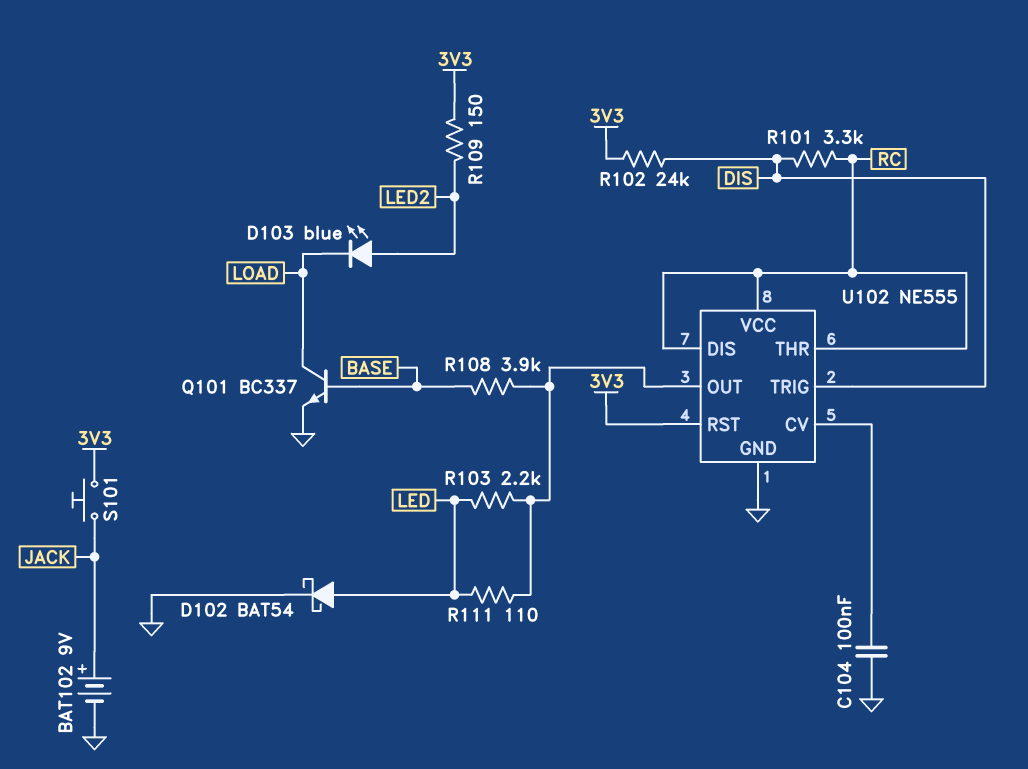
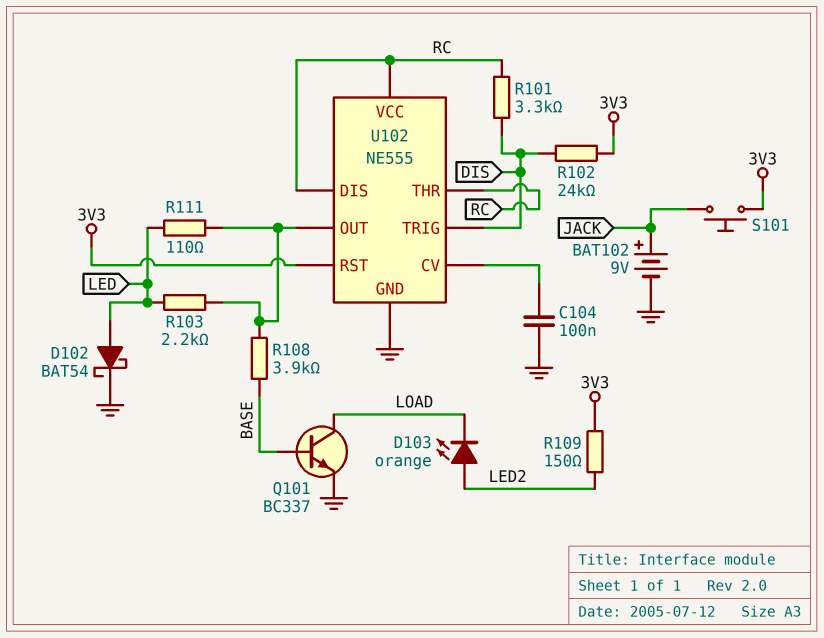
D103: LED blue (A LED2, K LOAD) -> LED orange (A LED2, K LOAD)

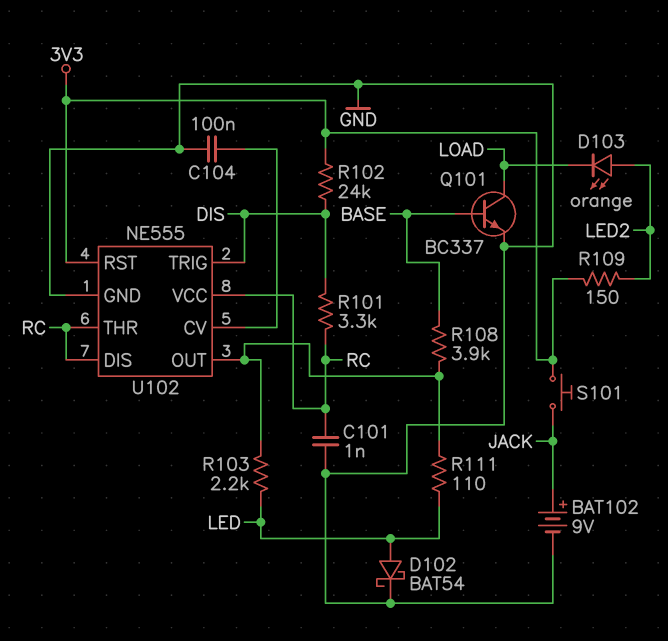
C101: none -> 1nF (GND, RC)

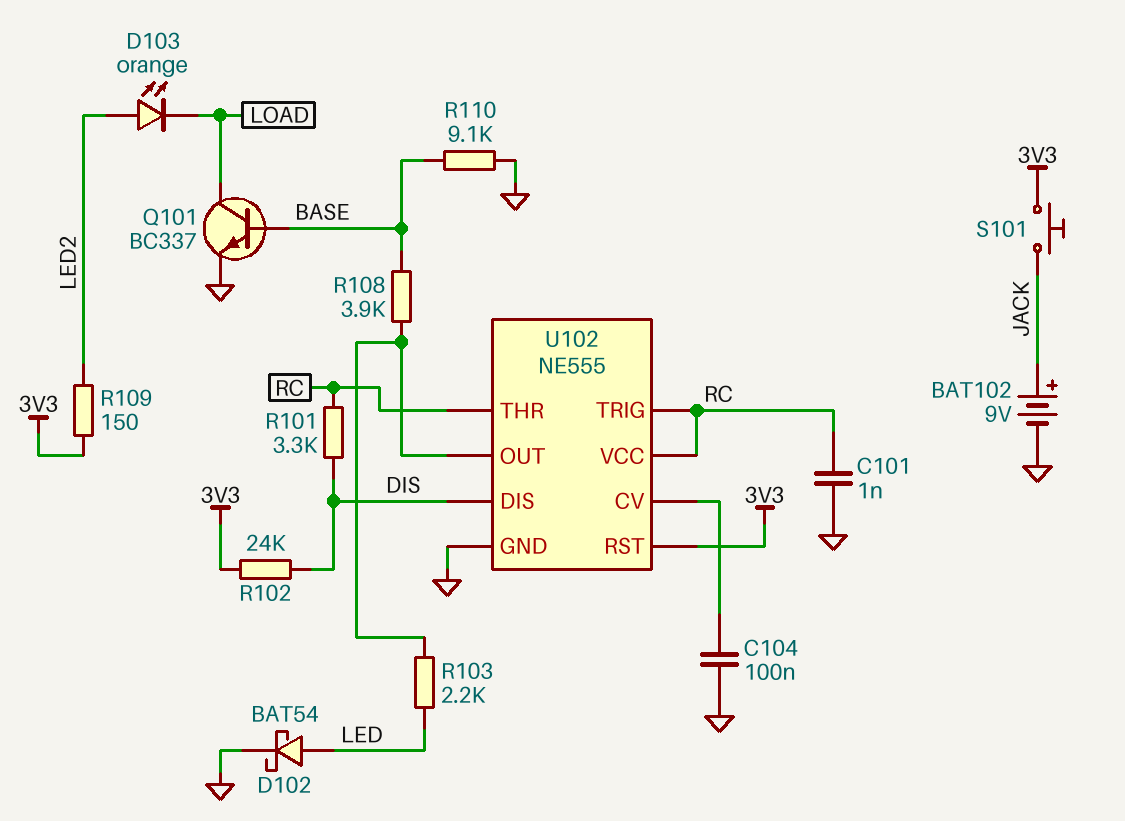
R110: none -> 9.1k (BASE, GND)
R111: 110 (LED, U102/OUT) -> none
U102 pin DIS: RC -> DIS
U102 pin TRIG: DIS -> RC

